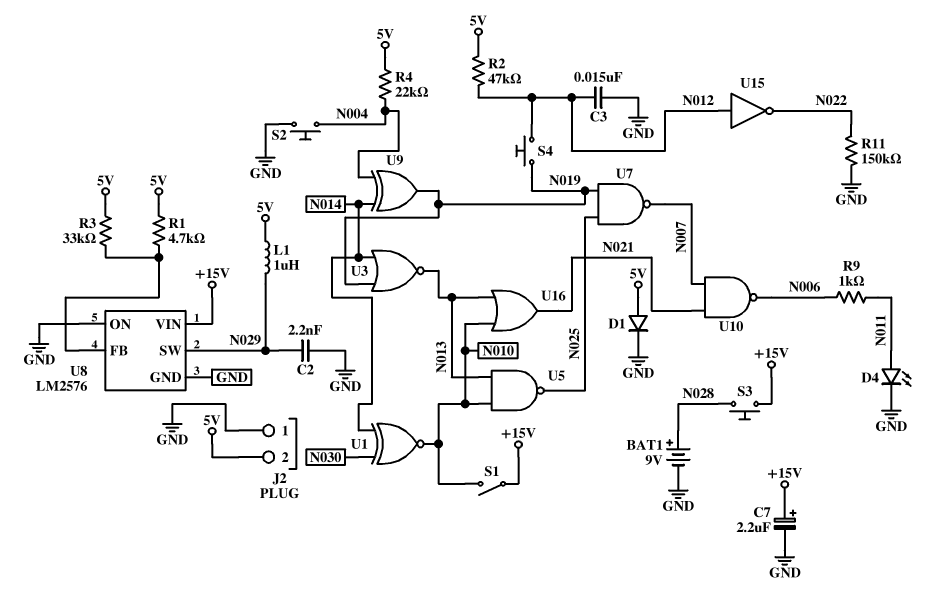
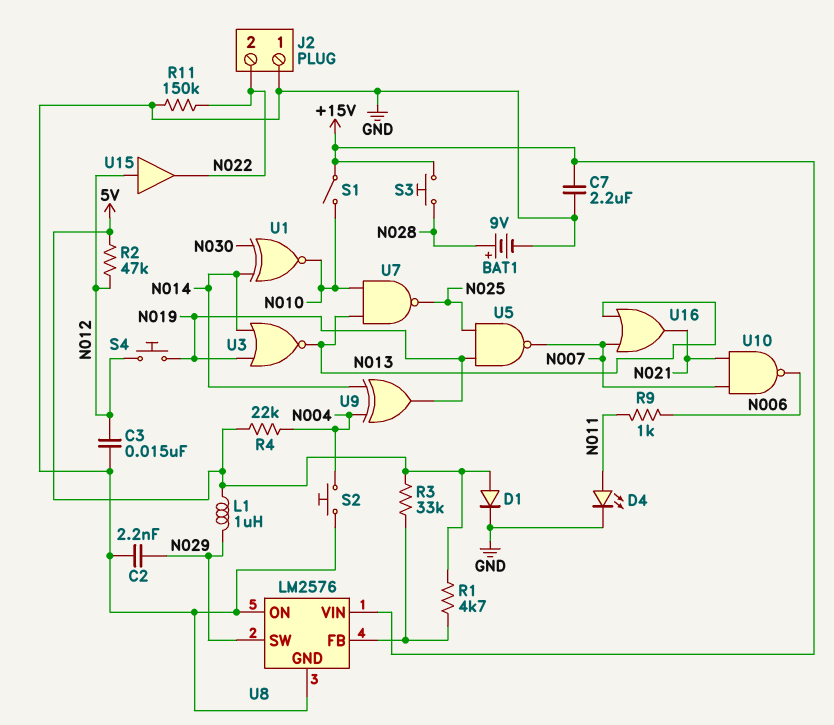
C7: 2.2uF (plus +15V, minus GND) -> 2.2uF (+15V, GND)
J2 pin 2: 5V -> N022
U5: NAND (in N010, in N013, out N025) -> NAND (in N019, in N025, out N007)
U7: NAND (in N019, in N025, out N007) -> NAND (in N010, in N013, out N025)
U15: NOT (in N012, out N022) -> buffer (in N012, out N022)
U16: OR (in N010, in N013, out N021) -> OR (in N007, in N013, out N021)

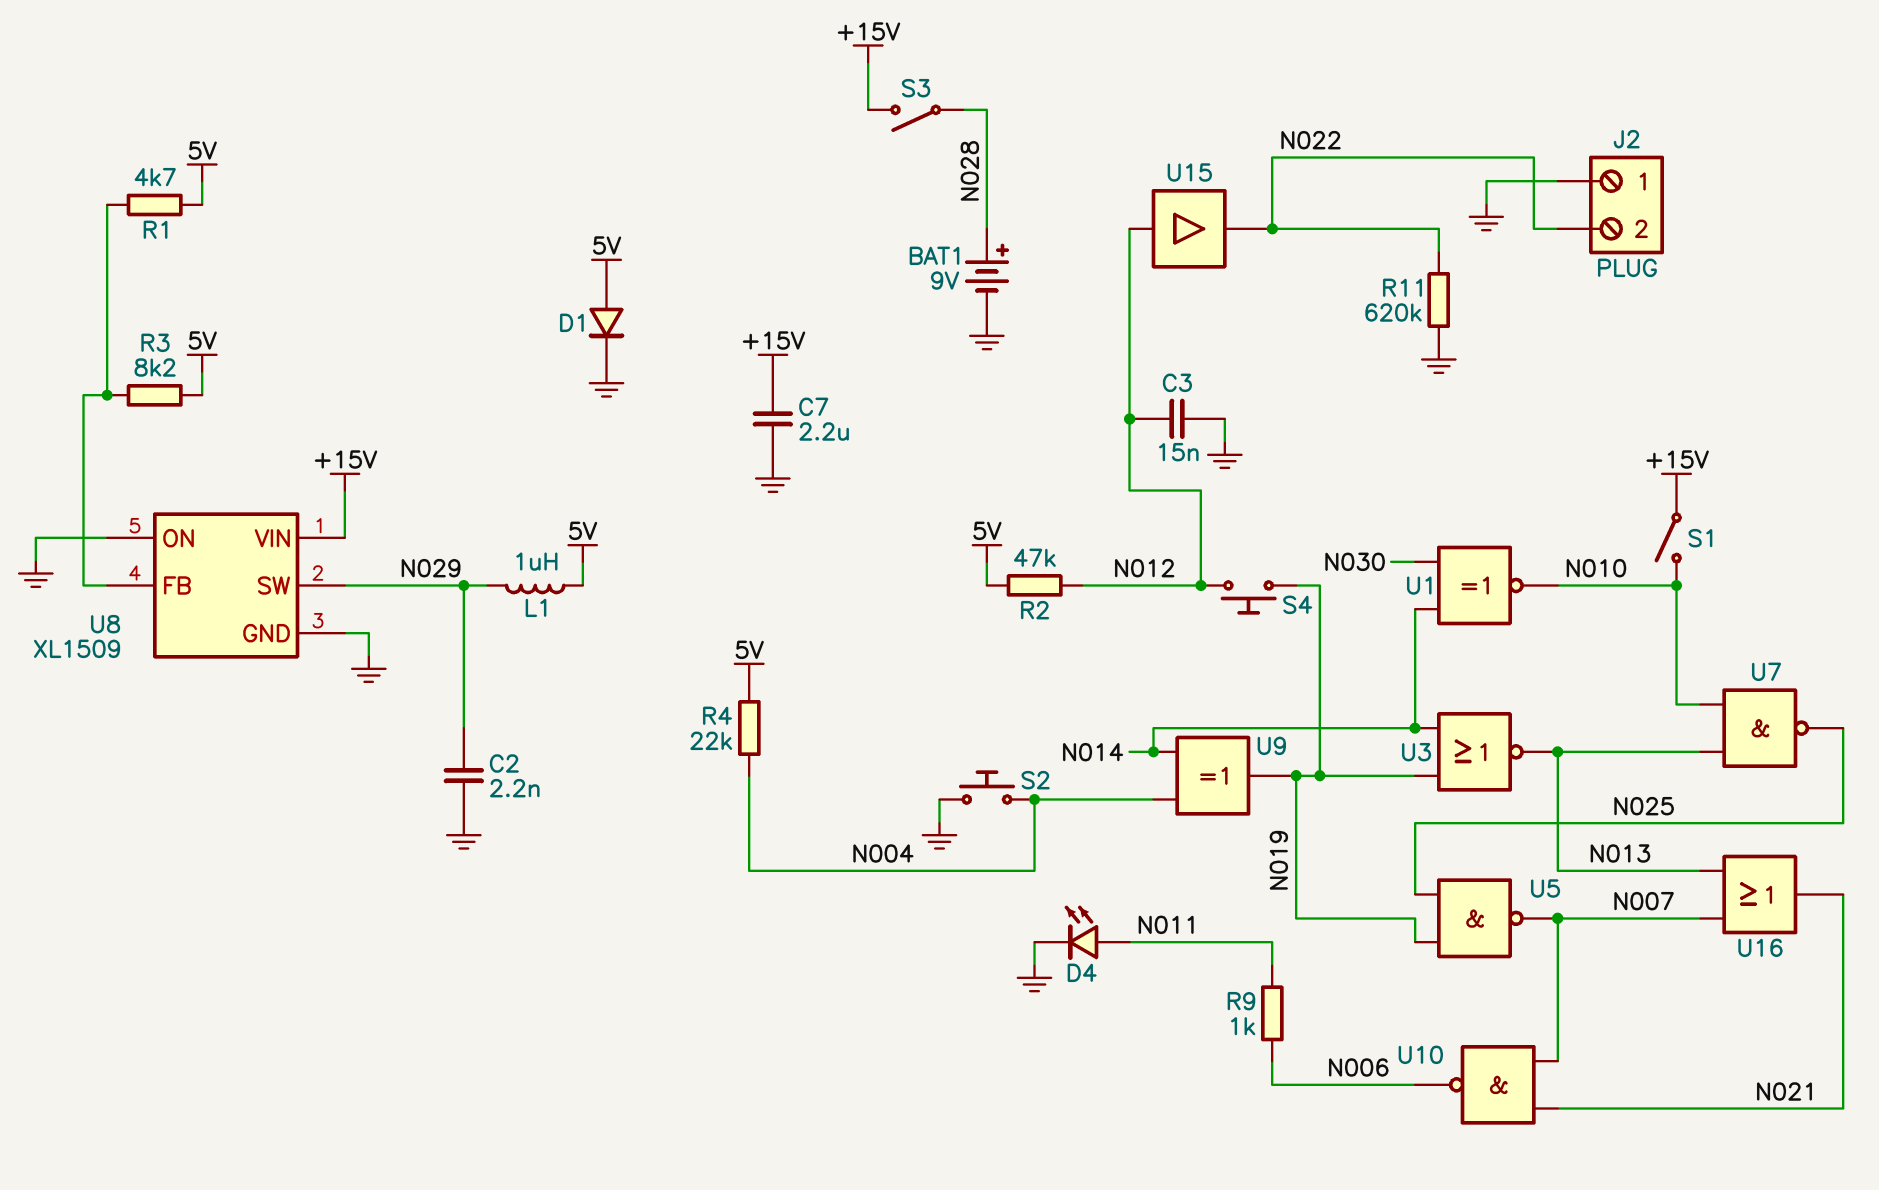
R3: 33k (5V, U8/FB) -> 8.2k (5V, U8/FB)
R11: 150k (GND, N022) -> 620k (GND, N022)
S3: button (+15V, N028) -> switch (+15V, N028)
U8: LM2576 -> XL1509

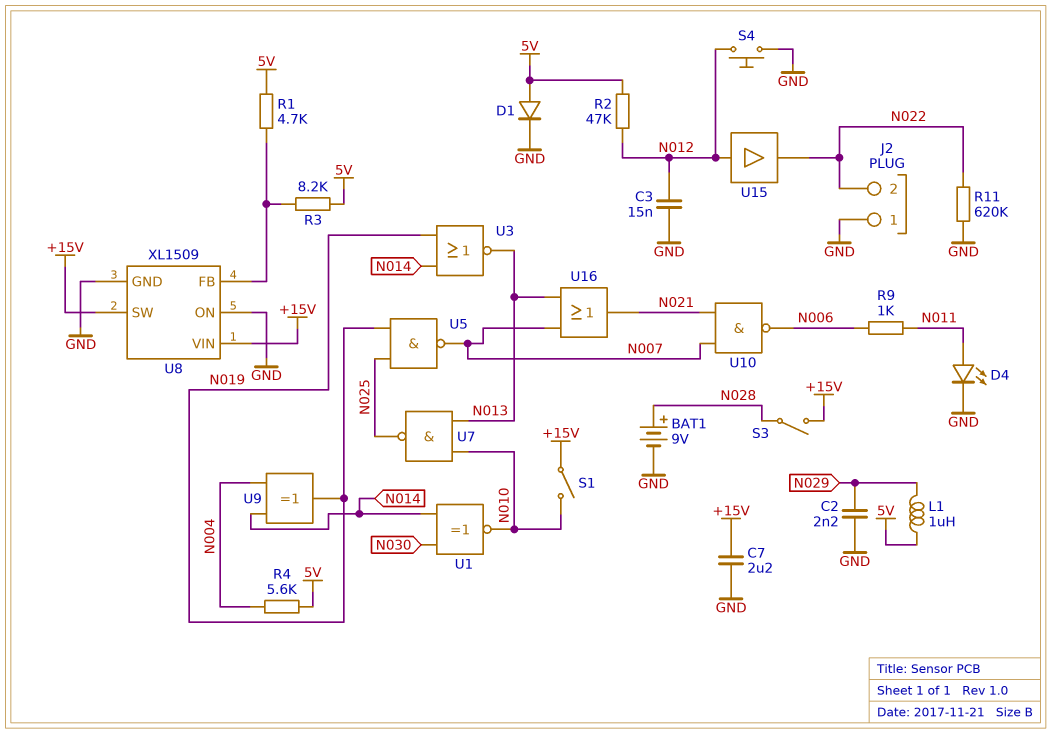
R4: 22k (5V, N004) -> 5.6k (5V, N004)
S2: button (GND, N004) -> none
S4: button (N012, N019) -> button (GND, N012)
U8 pin SW: N029 -> +15V

